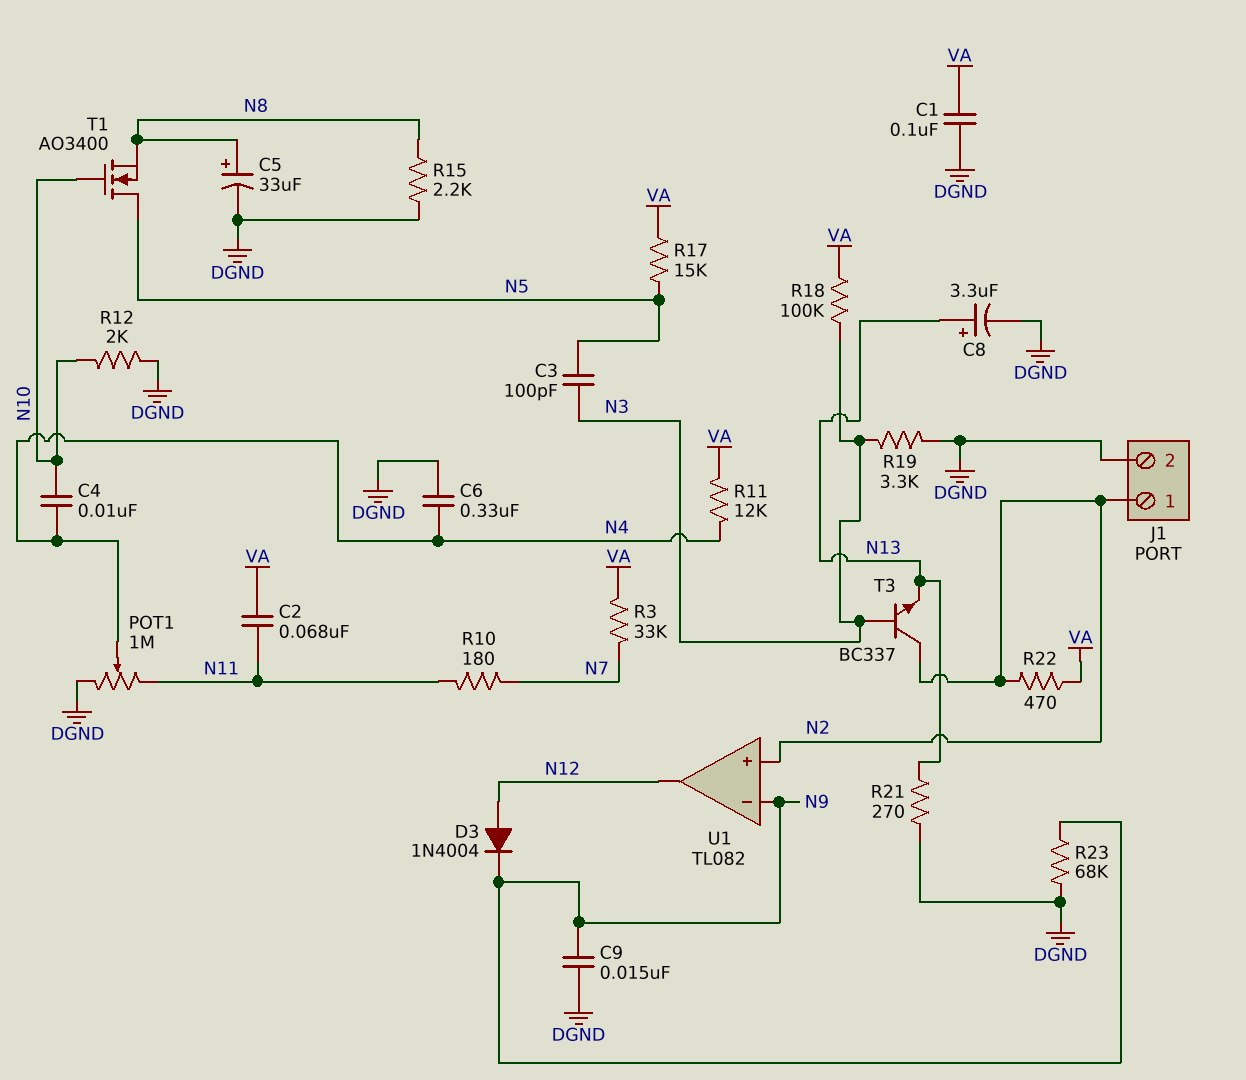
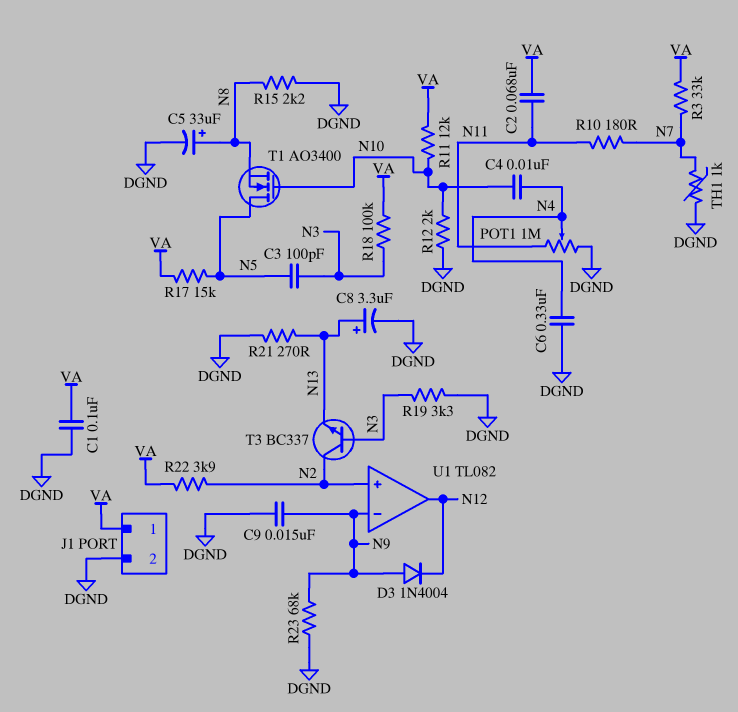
D3: diode 1N4004 (A N12, K N9) -> diode 1N4004 (A N9, K N12)
J1 pin 1: N2 -> VA
R11: 12k (N4, VA) -> 12k (N10, VA)
R22: 470 (N2, VA) -> 3.9k (N2, VA)
TH1: none -> 1k (DGND, N7)

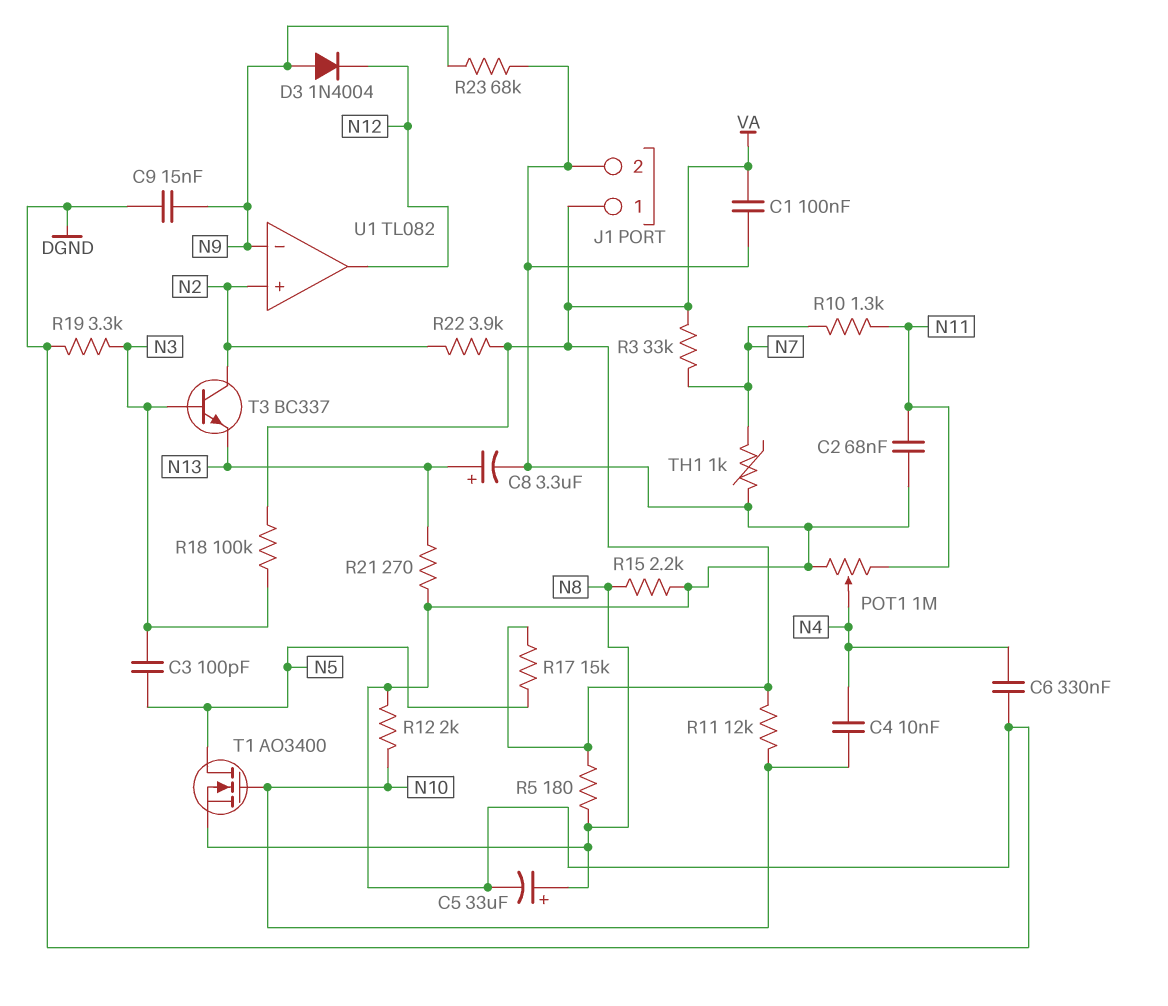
C2: 68nF (N11, VA) -> 68nF (DGND, N11)
R5: none -> 180 (N8, VA)
R10: 180 (N7, N11) -> 1.3k (N7, N11)

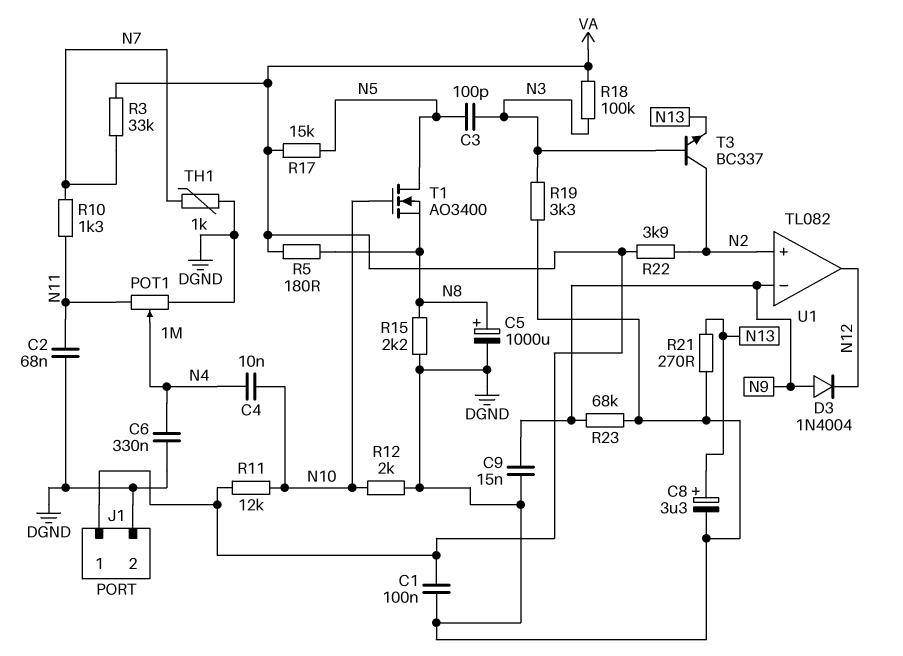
C5: 33uF (plus N8, minus DGND) -> 1000uF (plus N8, minus DGND)

